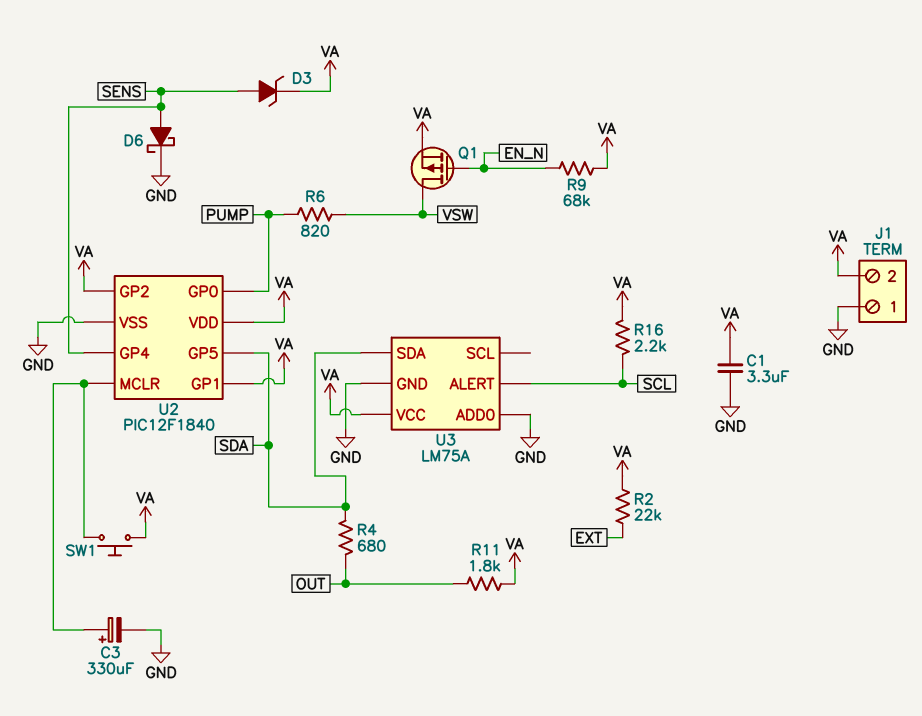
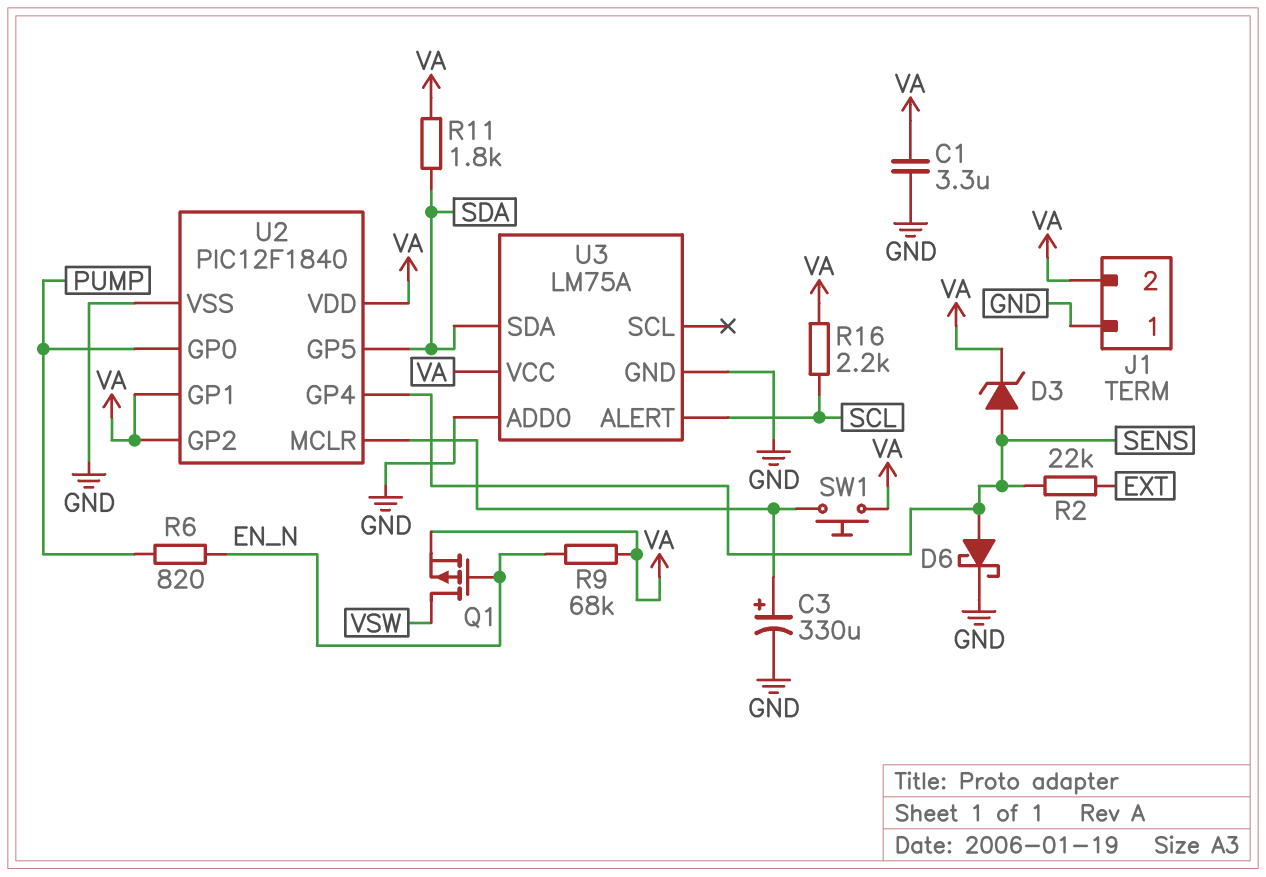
R2: 22k (EXT, VA) -> 22k (EXT, SENS)
R4: 680 (OUT, SDA) -> none
R6: 820 (PUMP, VSW) -> 820 (EN_N, PUMP)
R11: 1.8k (OUT, VA) -> 1.8k (SDA, VA)

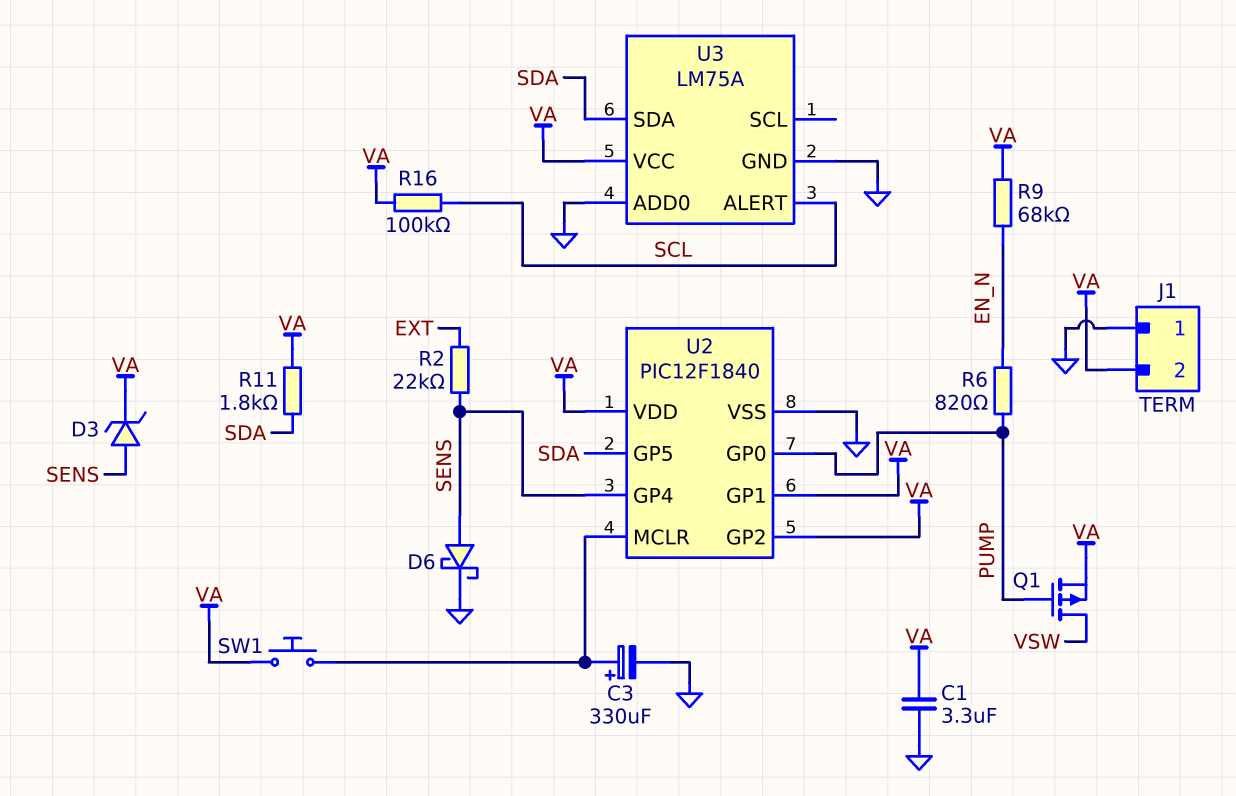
Q1: PMOS (G EN_N, D VSW, S VA) -> PMOS (G PUMP, D VSW, S VA)
R16: 2.2k (SCL, VA) -> 100k (SCL, VA)

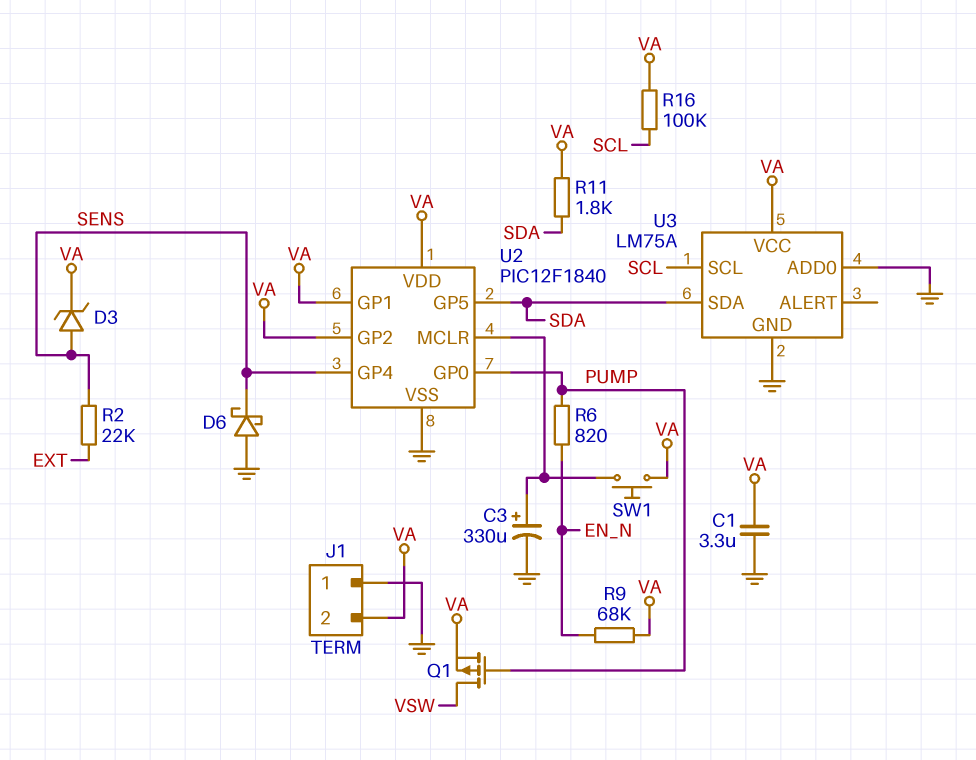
D6: schottky (A SENS, K GND) -> schottky (A GND, K SENS)
U3 pin ALERT: SCL -> none
U3 pin SCL: none -> SCL

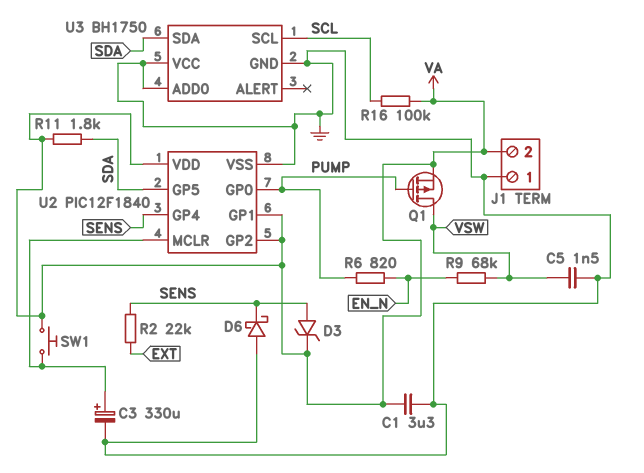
C5: none -> 1.5nF (GND, VSW)
R9: 68k (EN_N, VA) -> 68k (EN_N, VSW)
U3: LM75A -> BH1750
U3 pin VCC: VA -> GND

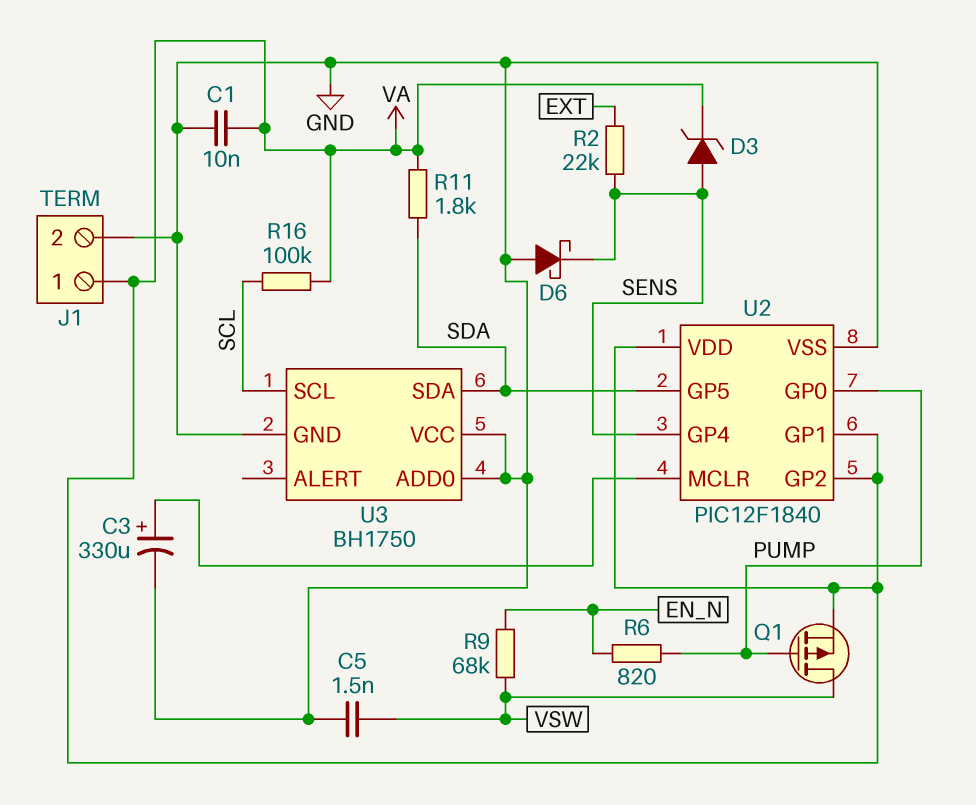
C1: 3.3uF (GND, VA) -> 10nF (GND, VA)
J1 pin 1: GND -> VA
J1 pin 2: VA -> GND
SW1: button (U2/MCLR, VA) -> none

